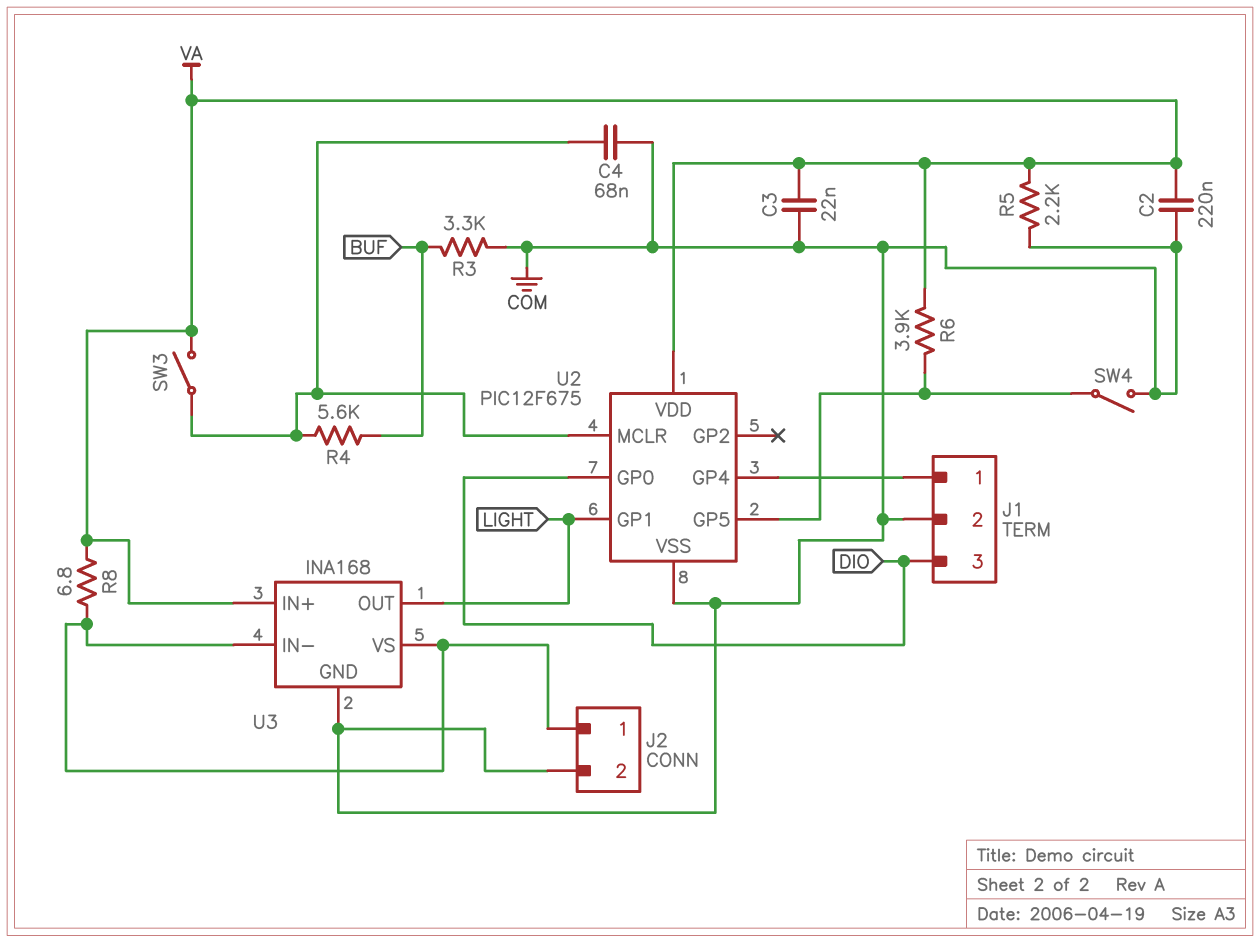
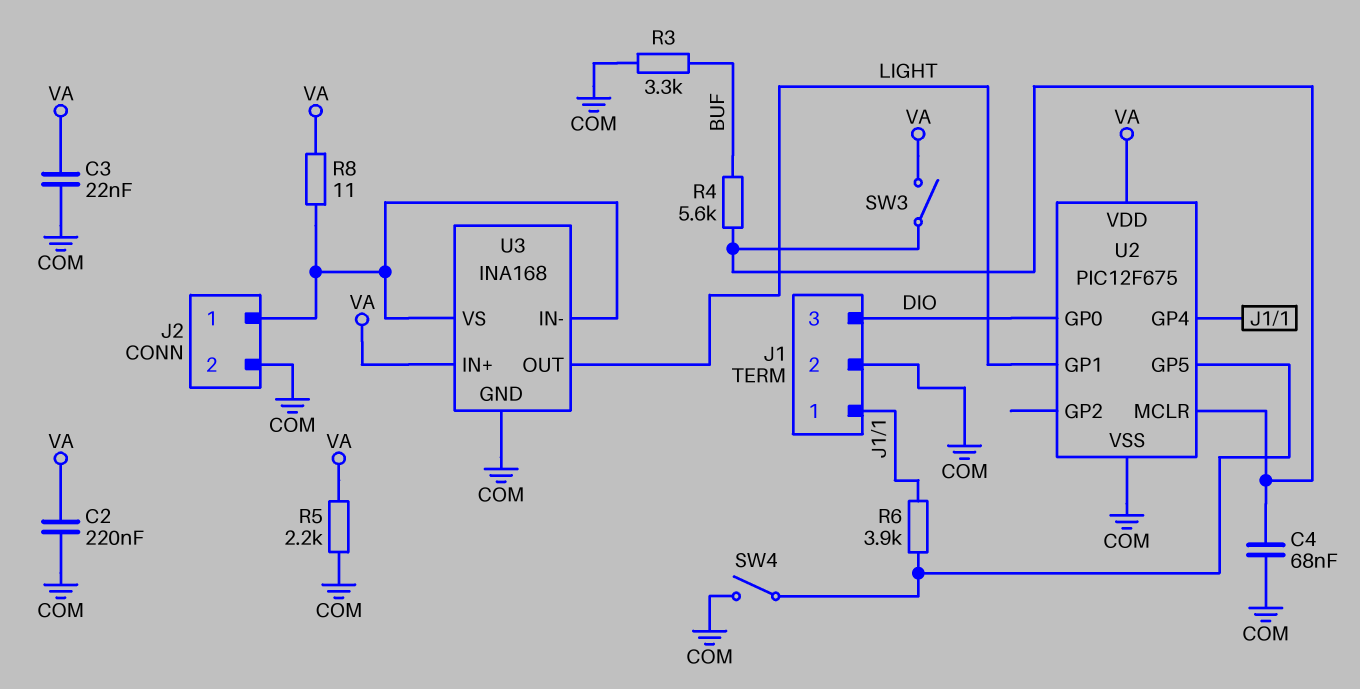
R6: 3.9k (U2/GP5, VA) -> 3.9k (J1/1, U2/GP5)
R8: 6.8 (J2/1, VA) -> 11 (J2/1, VA)

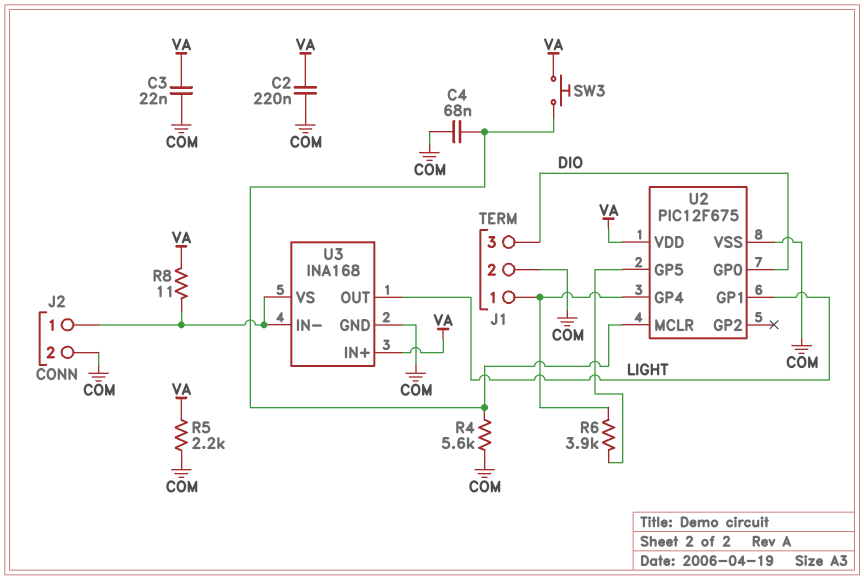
R3: 3.3k (BUF, COM) -> none
R4: 5.6k (BUF, U2/MCLR) -> 5.6k (COM, U2/MCLR)
SW3: switch (U2/MCLR, VA) -> button (U2/MCLR, VA)
SW4: switch (COM, U2/GP5) -> none

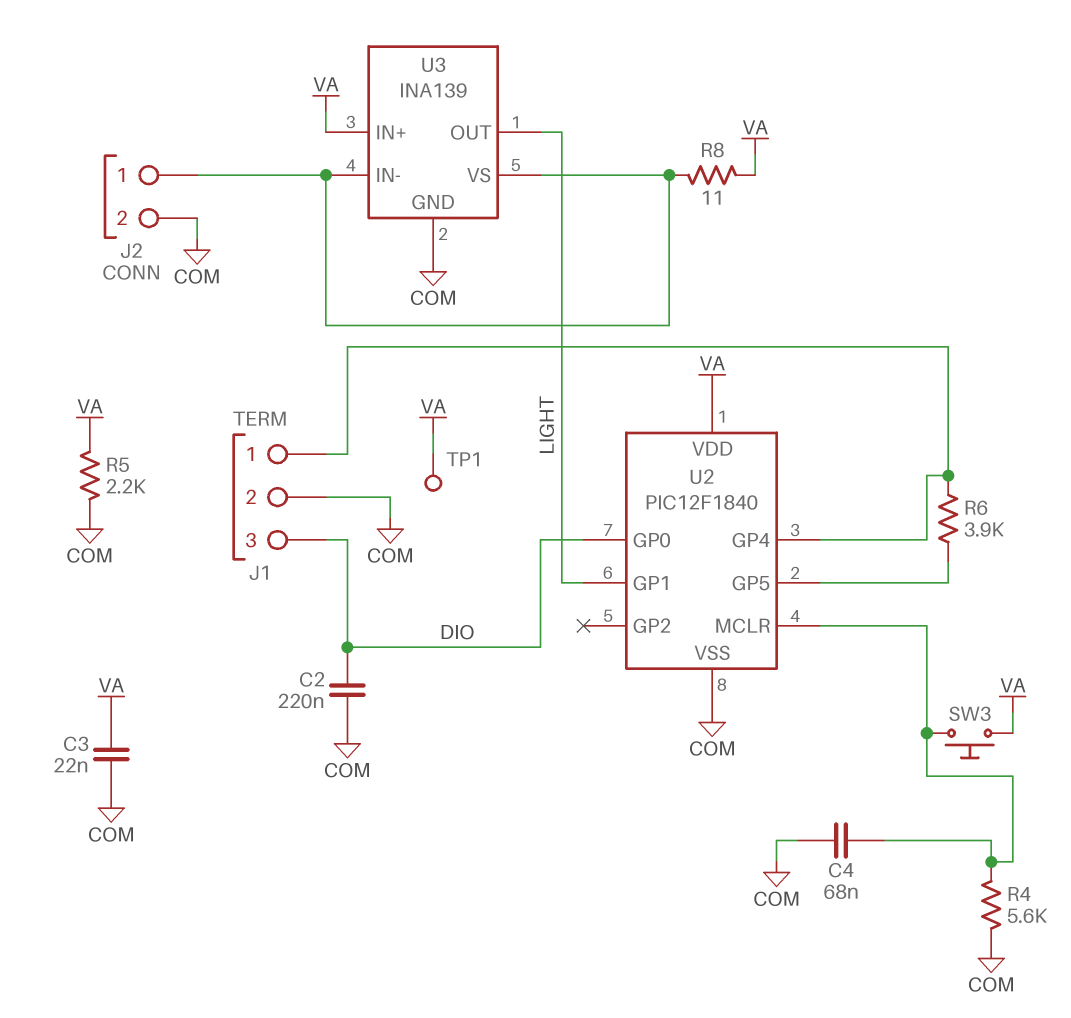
C2: 220nF (COM, VA) -> 220nF (COM, DIO)
TP1: none -> test point (VA)
U2: PIC12F675 -> PIC12F1840
U3: INA168 -> INA139

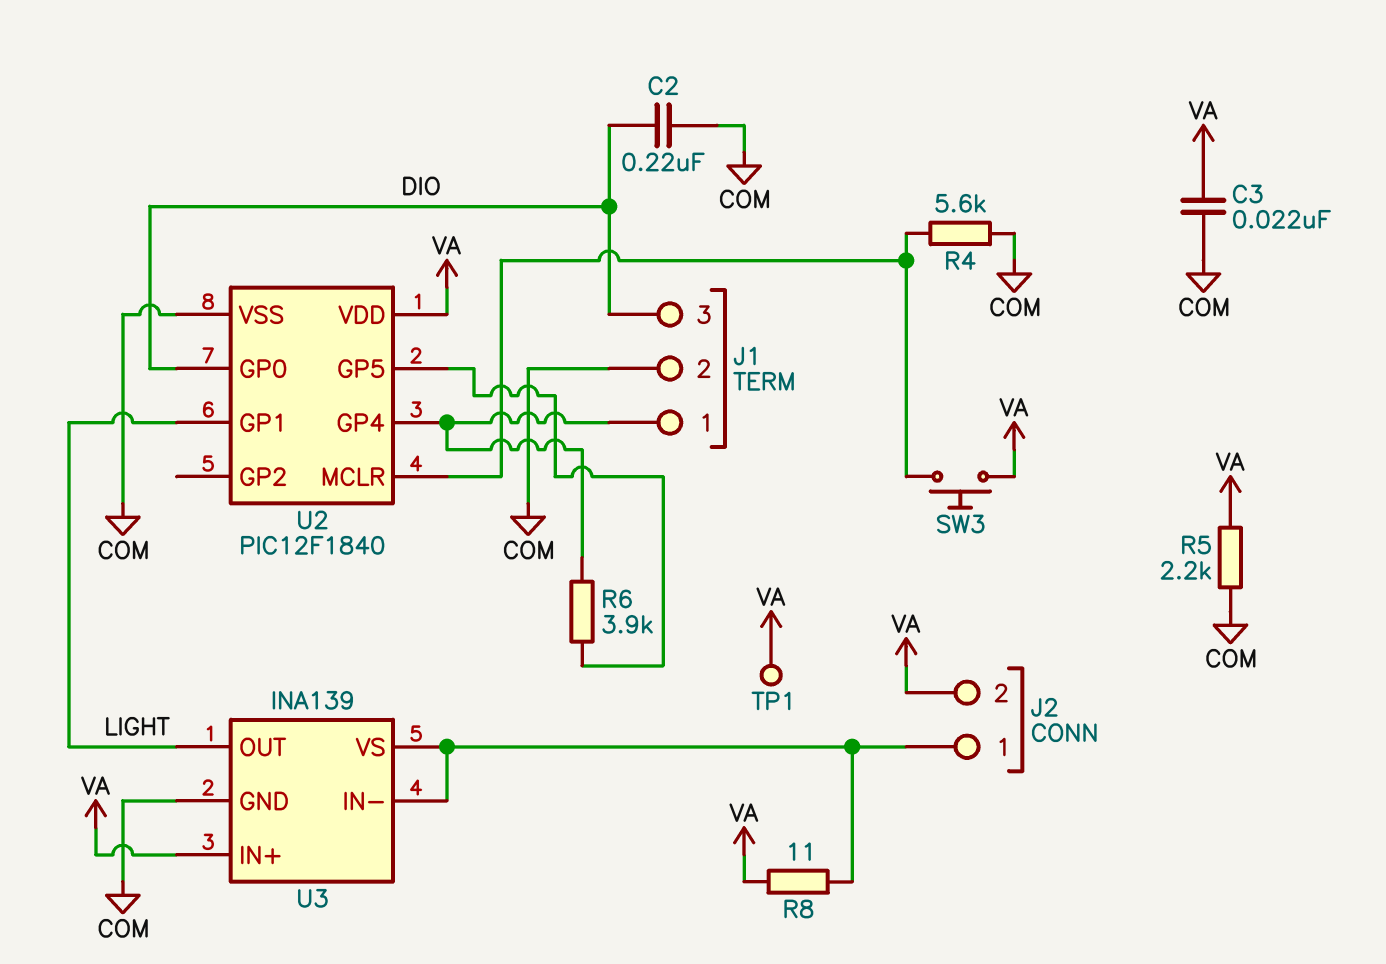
C4: 68nF (COM, U2/MCLR) -> none
J2 pin 2: COM -> VA

